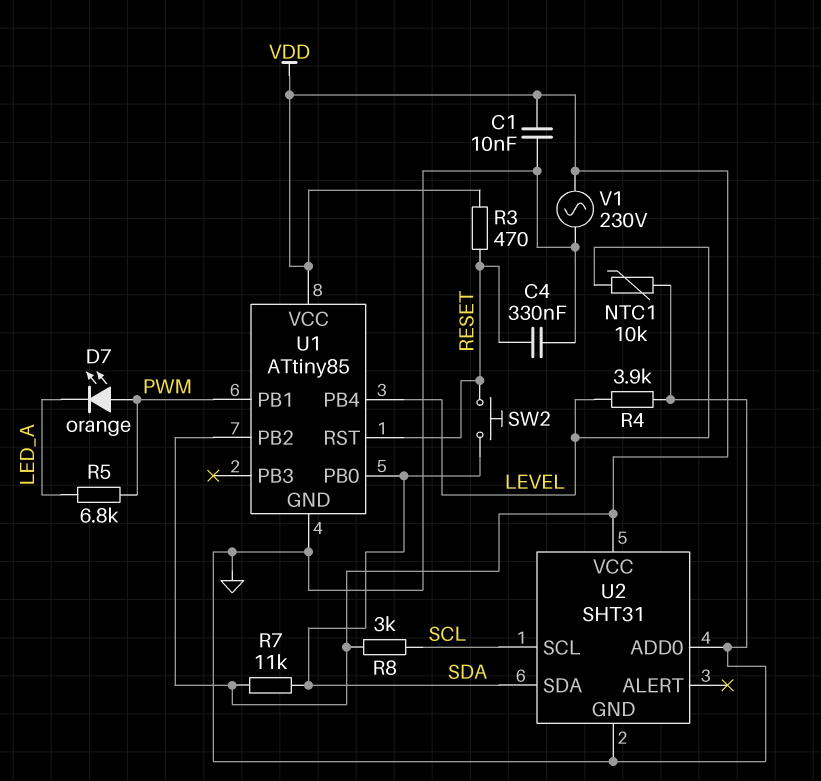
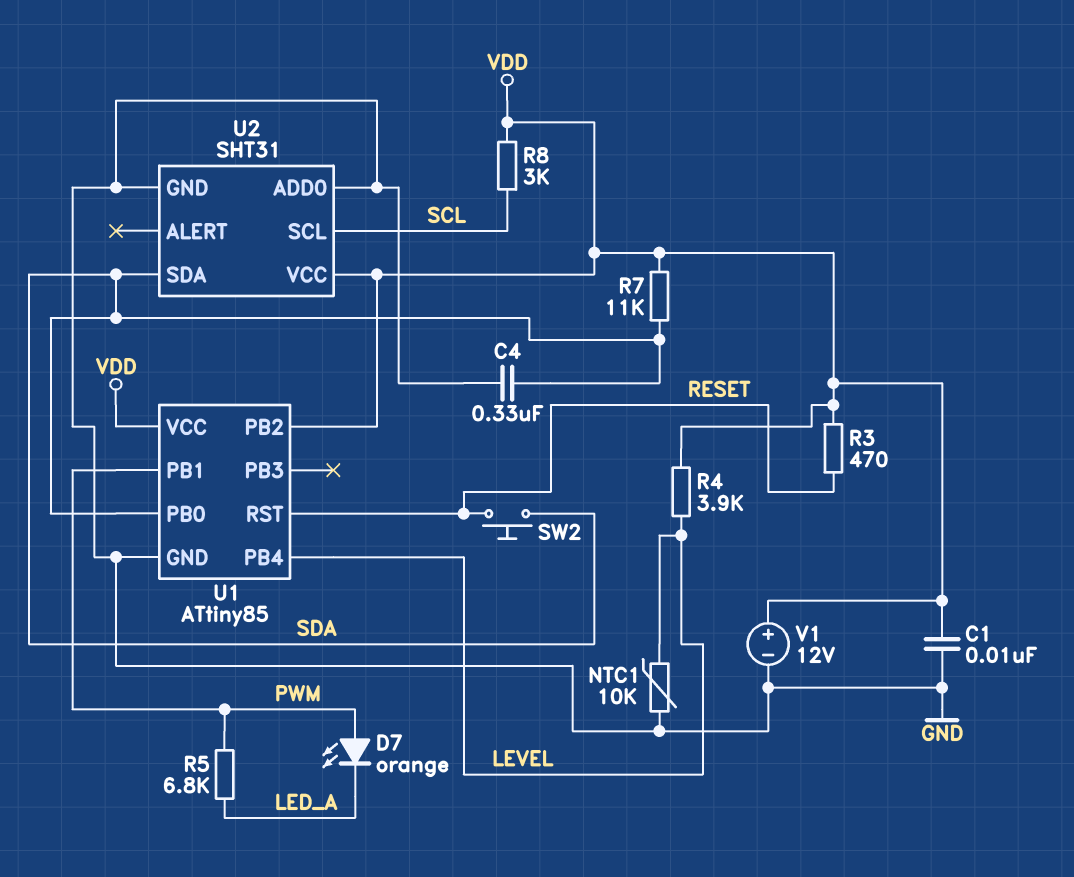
C4: 330nF (GND, RESET) -> 330nF (GND, SDA)
R4: 3.9k (GND, LEVEL) -> 3.9k (LEVEL, VDD)
V1: AC 230V (GND, VDD) -> 12V (plus VDD, minus GND)

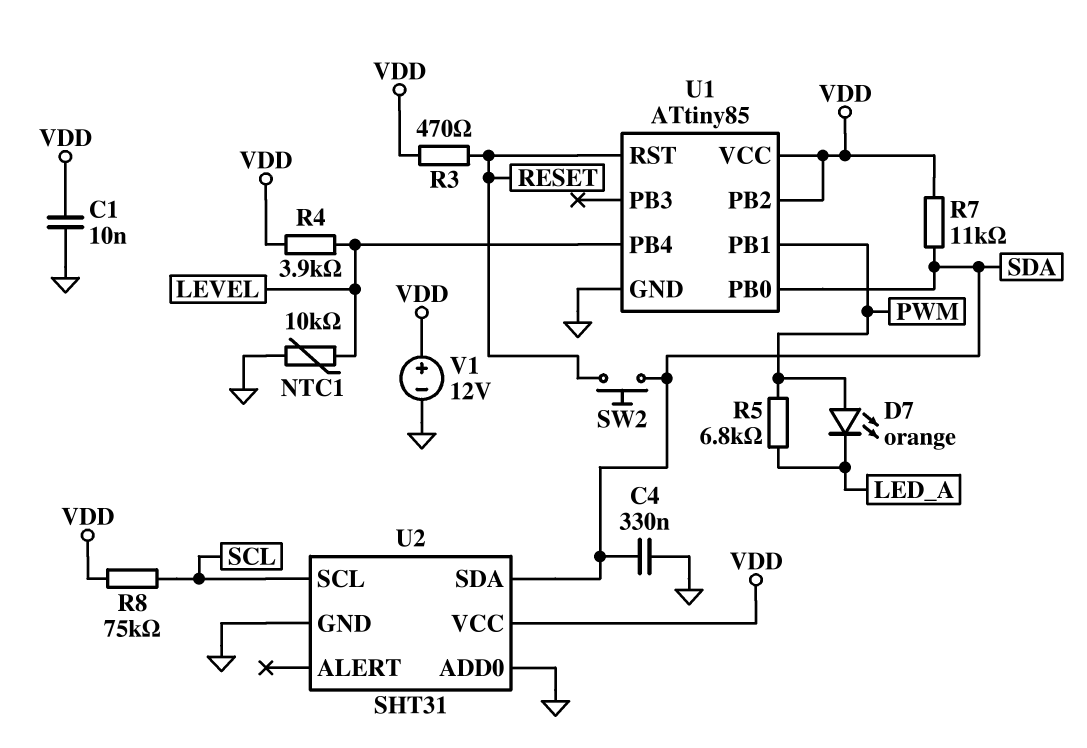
R8: 3k (SCL, VDD) -> 75k (SCL, VDD)

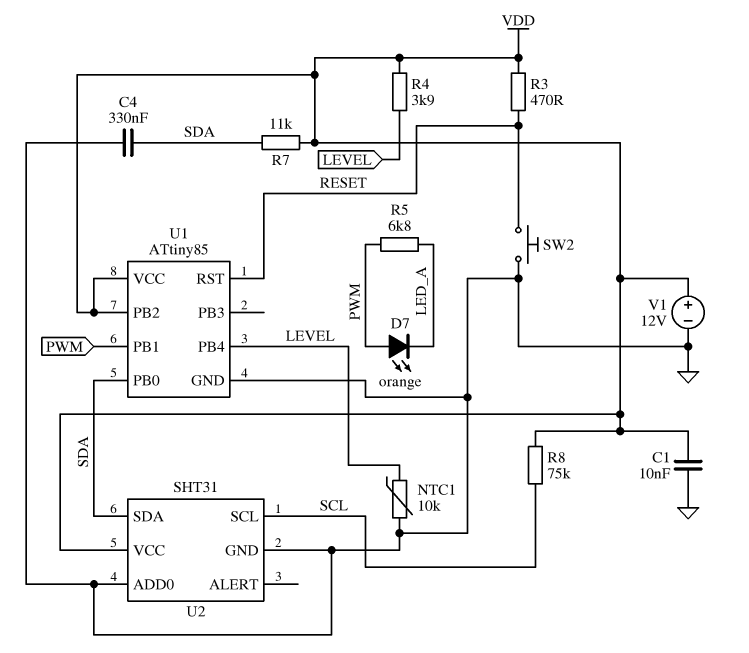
SW2: button (RESET, SDA) -> button (GND, RESET)

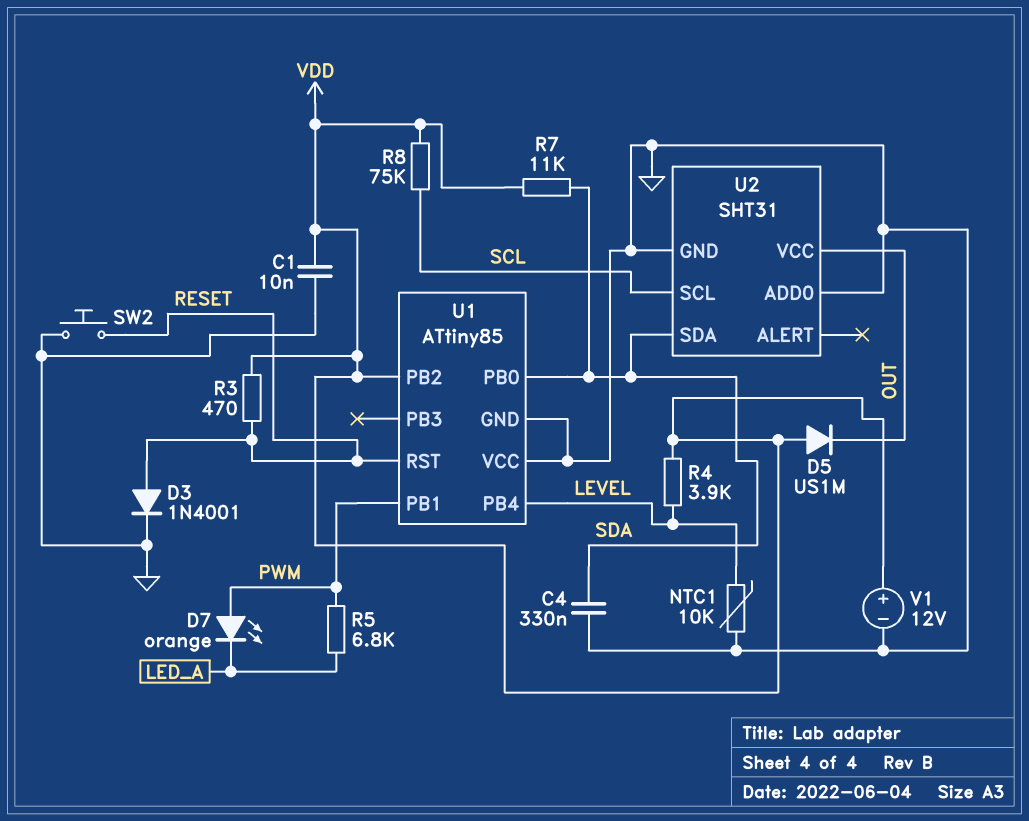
D3: none -> diode 1N4001 (A RESET, K GND)
D5: none -> diode US1M (A VDD, K OUT)
U1 pin VCC: VDD -> GND
U2 pin VCC: VDD -> OUT

